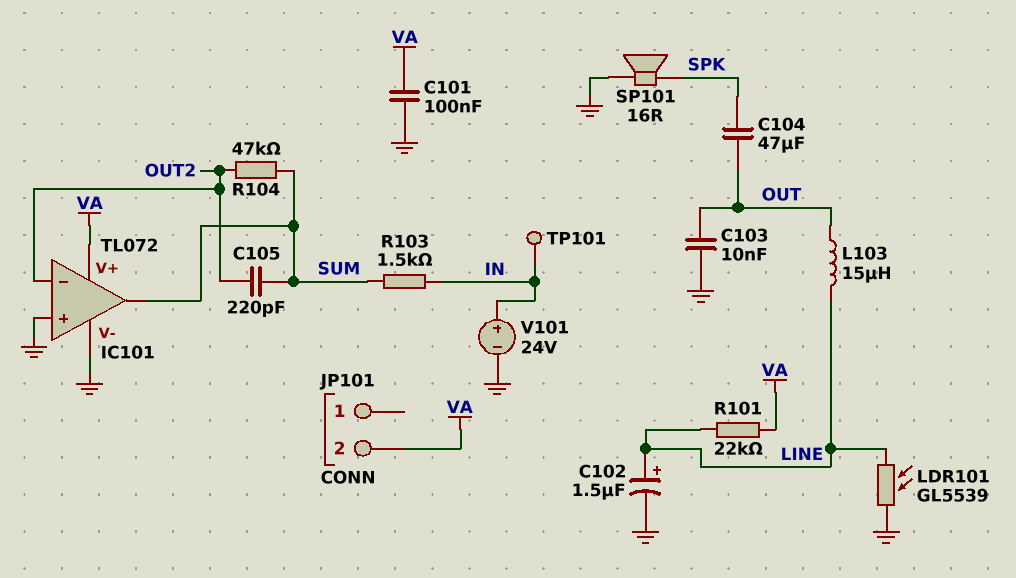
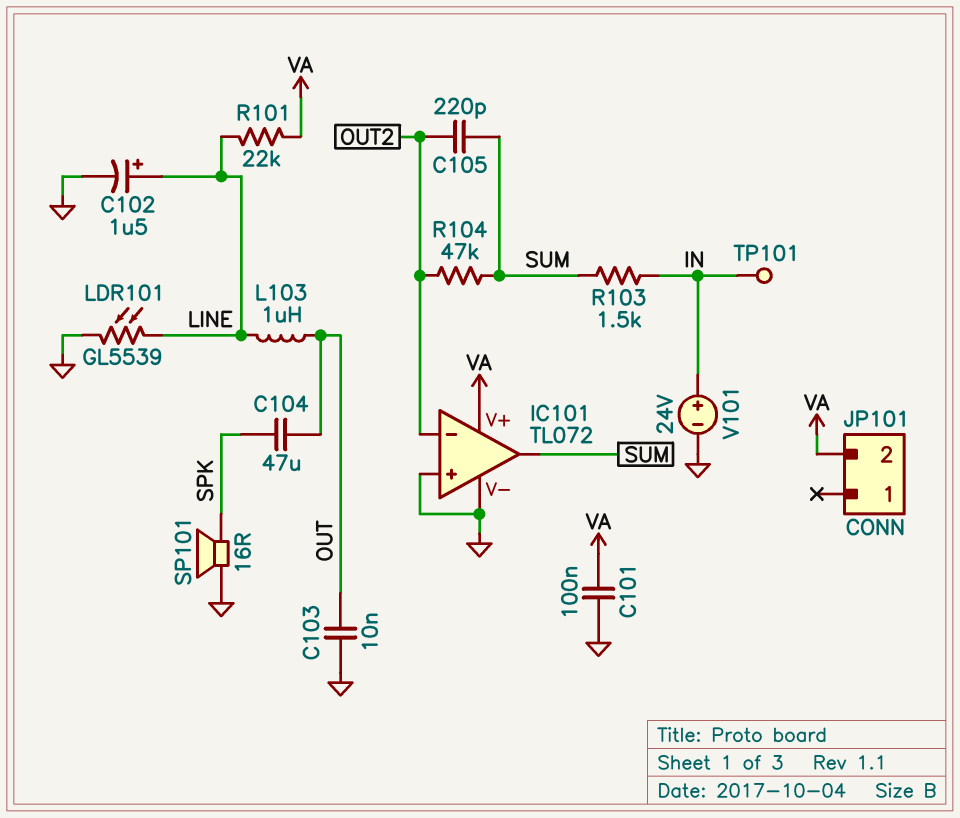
L103: 15uH (LINE, OUT) -> 1uH (LINE, OUT)

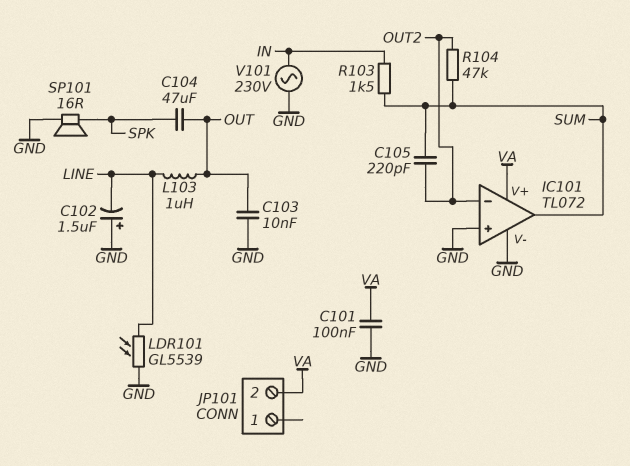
C102: 1.5uF (plus LINE, minus GND) -> 1.5uF (plus GND, minus LINE)
R101: 22k (LINE, VA) -> none
TP101: test point (IN) -> none
V101: 24V (plus IN, minus GND) -> AC 230V (GND, IN)

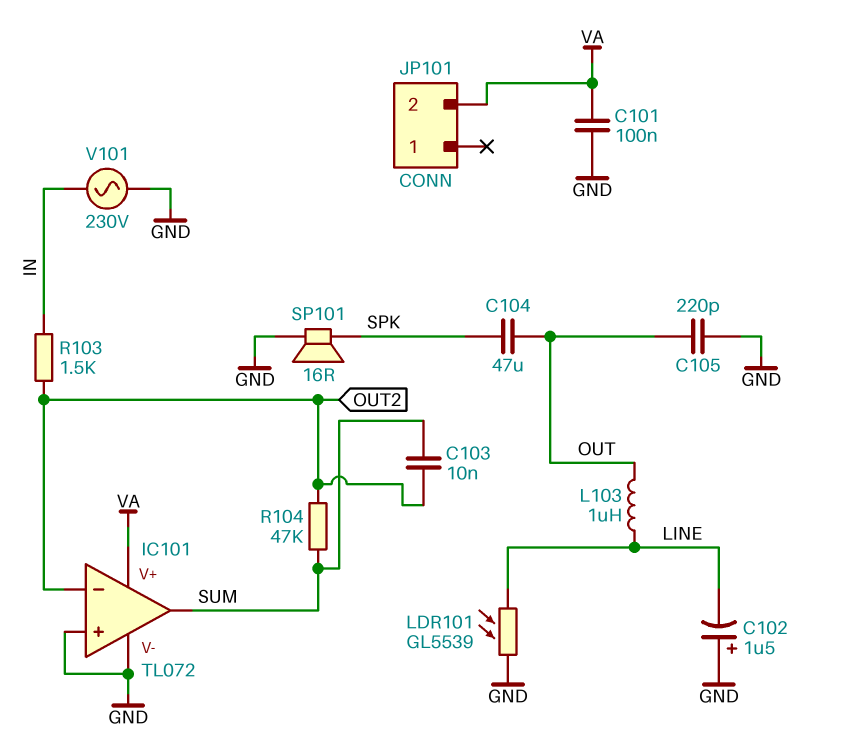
C103: 10nF (GND, OUT) -> 10nF (OUT2, SUM)
C105: 220pF (OUT2, SUM) -> 220pF (GND, OUT)
R103: 1.5k (IN, SUM) -> 1.5k (IN, OUT2)

